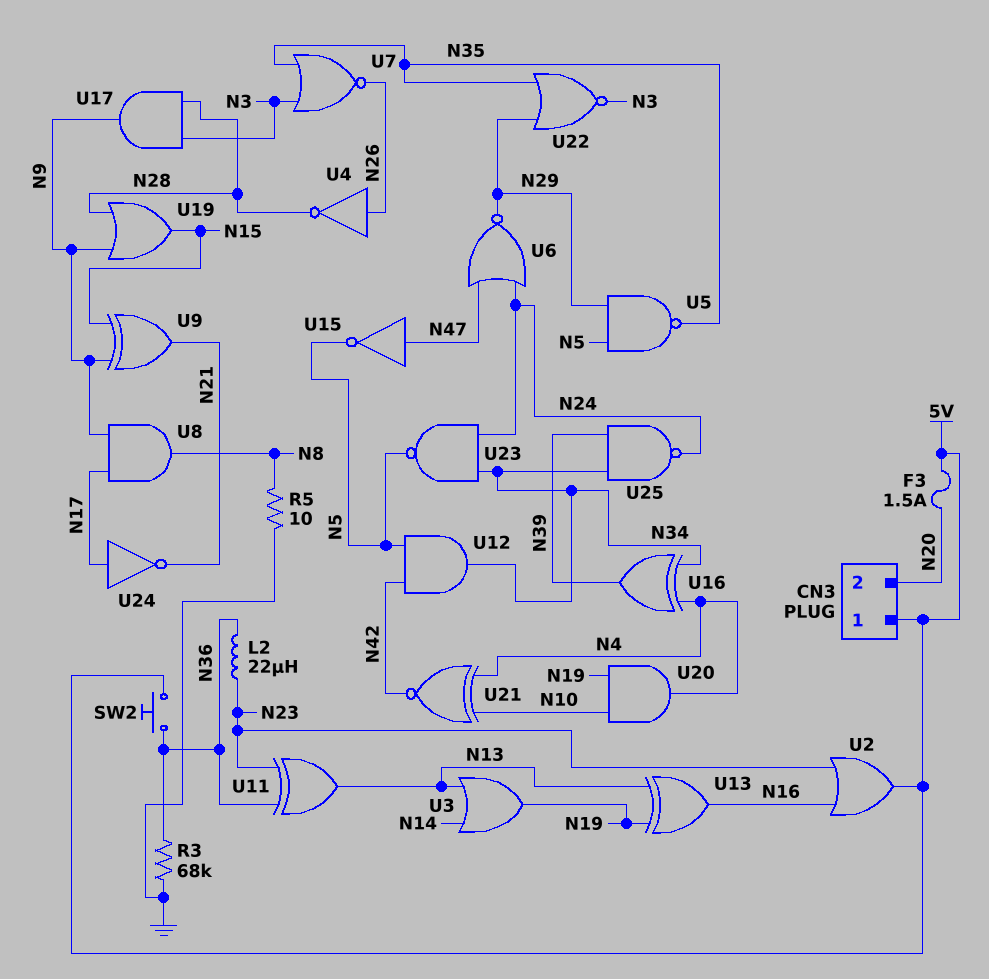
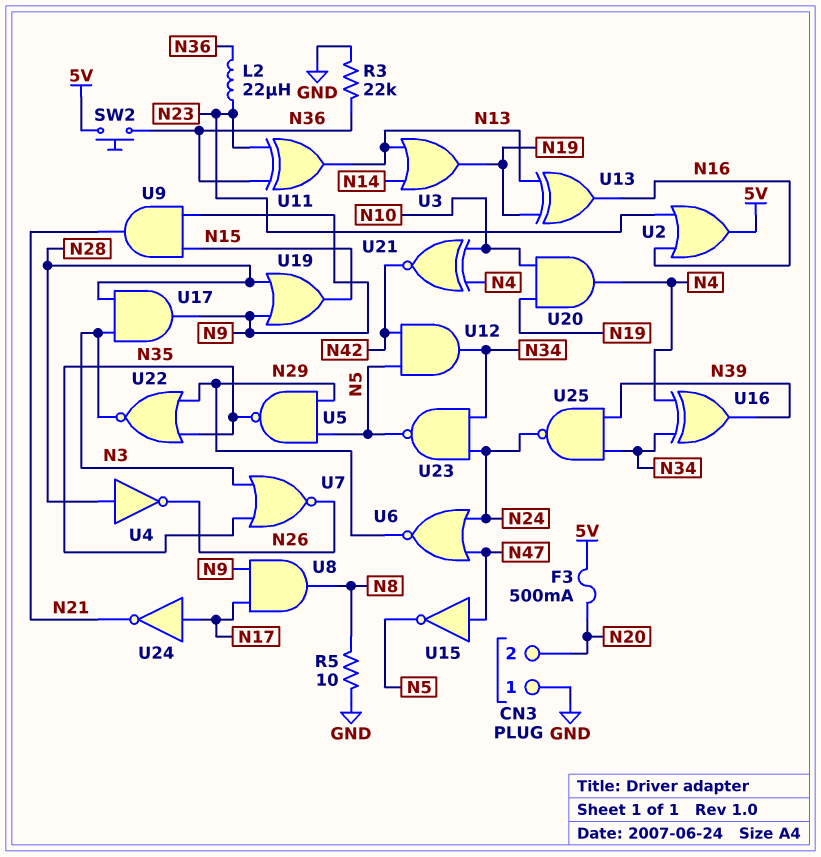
CN3 pin 1: 5V -> GND
F3: 1.5A (5V, N20) -> 500mA (5V, N20)
R3: 68k (GND, N36) -> 22k (GND, N36)
U4: NOT (in N26, out N28) -> NOT (in N28, out N26)
U9: XOR (in N9, in N15, out N21) -> AND (in N9, in N15, out N21)

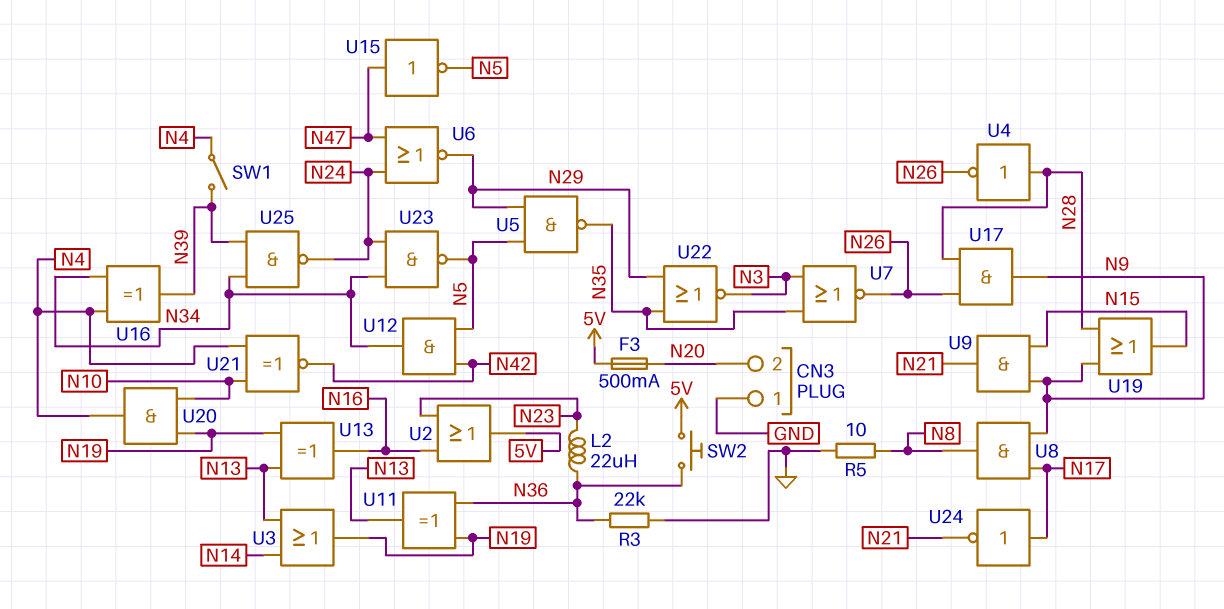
SW1: none -> switch (N4, N39)
U11: XOR (in N23, in N36, out N13) -> XOR (in N19, in N36, out N13)
U17: AND (in N3, in N28, out N9) -> AND (in N26, in N28, out N9)

